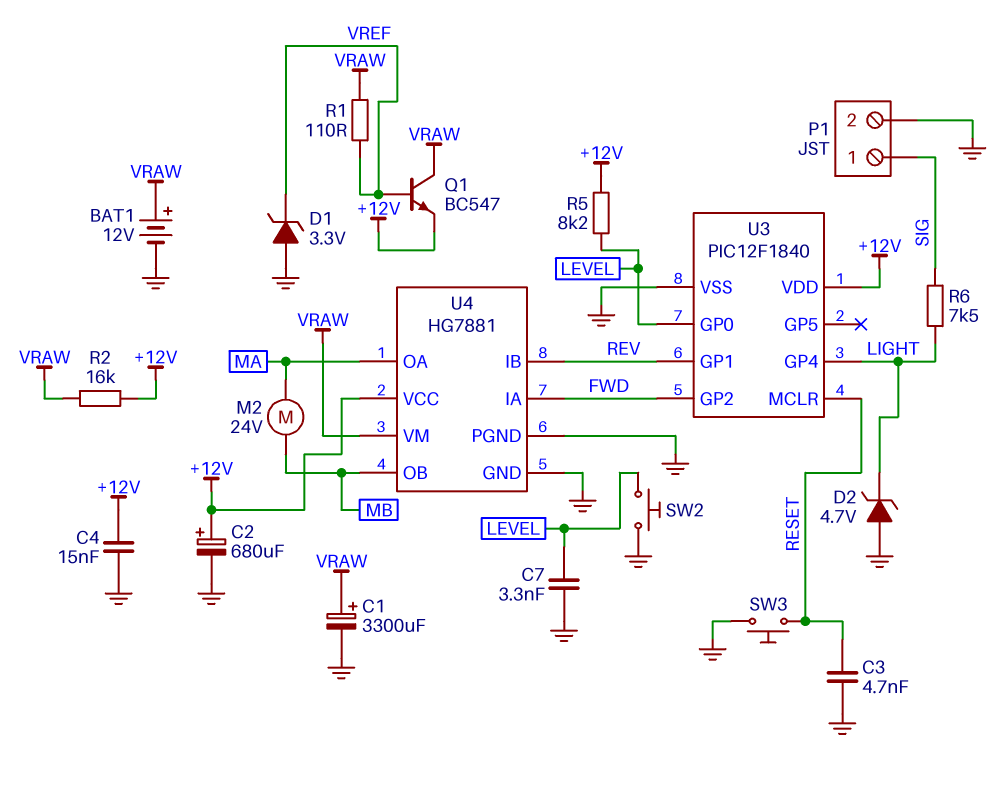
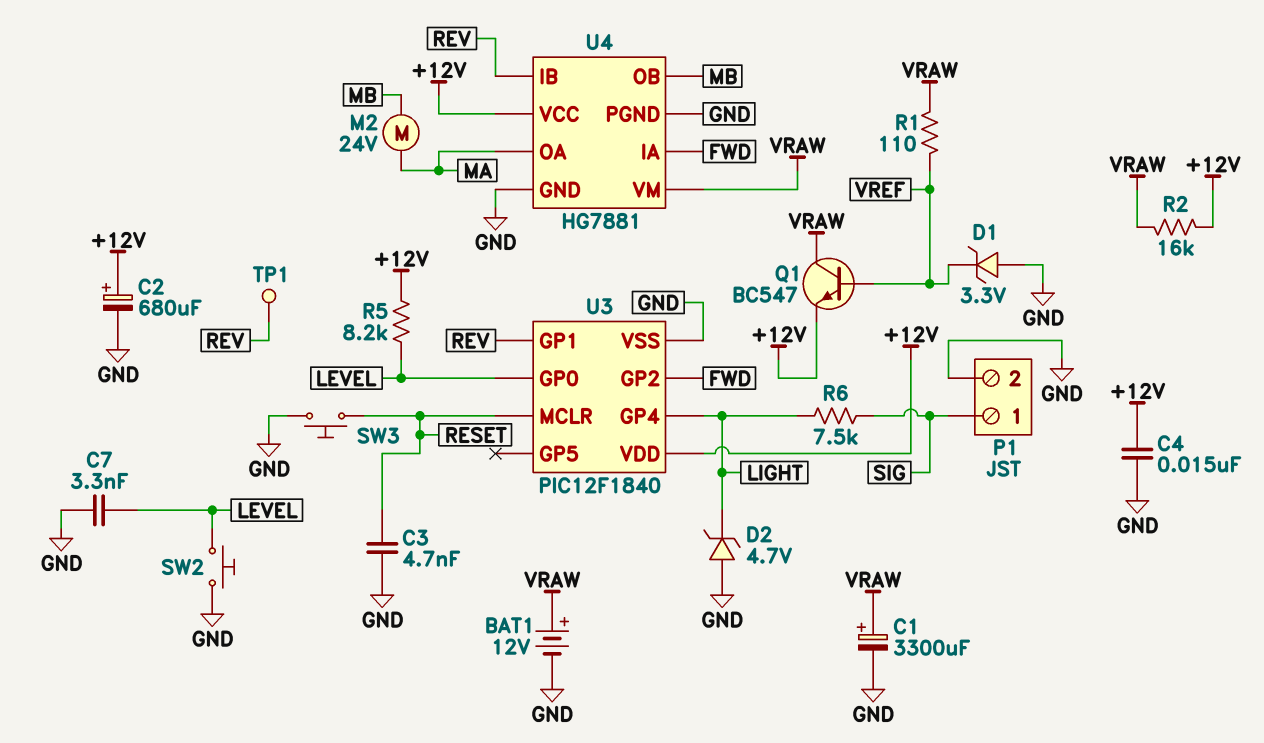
TP1: none -> test point (REV)

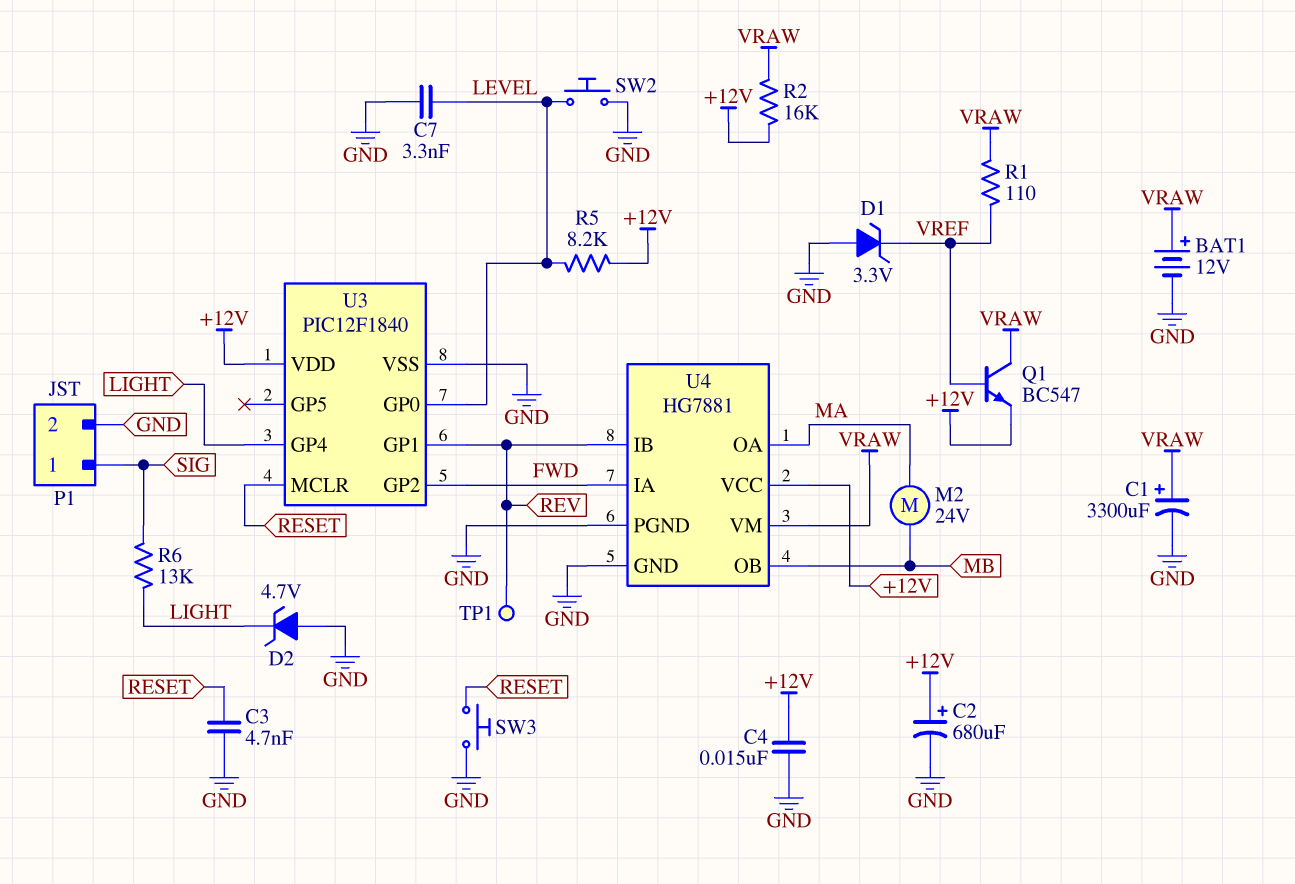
R6: 7.5k (LIGHT, SIG) -> 13k (LIGHT, SIG)

